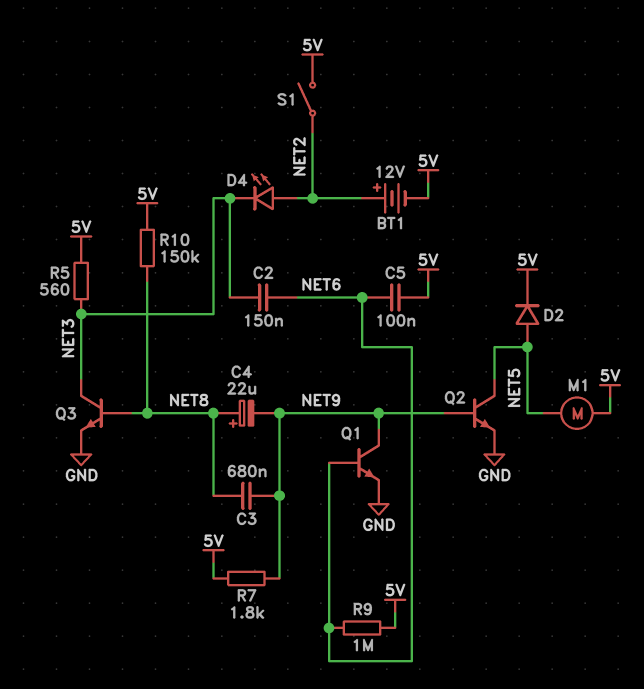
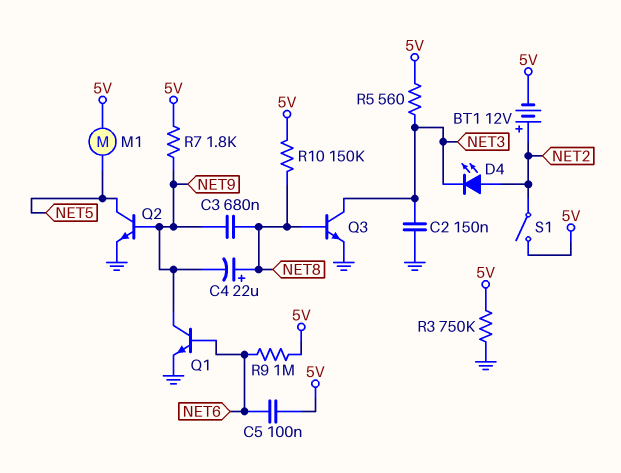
C2: 150nF (NET3, NET6) -> 150nF (GND, NET3)
D2: diode (A NET5, K 5V) -> none
R3: none -> 750k (5V, GND)

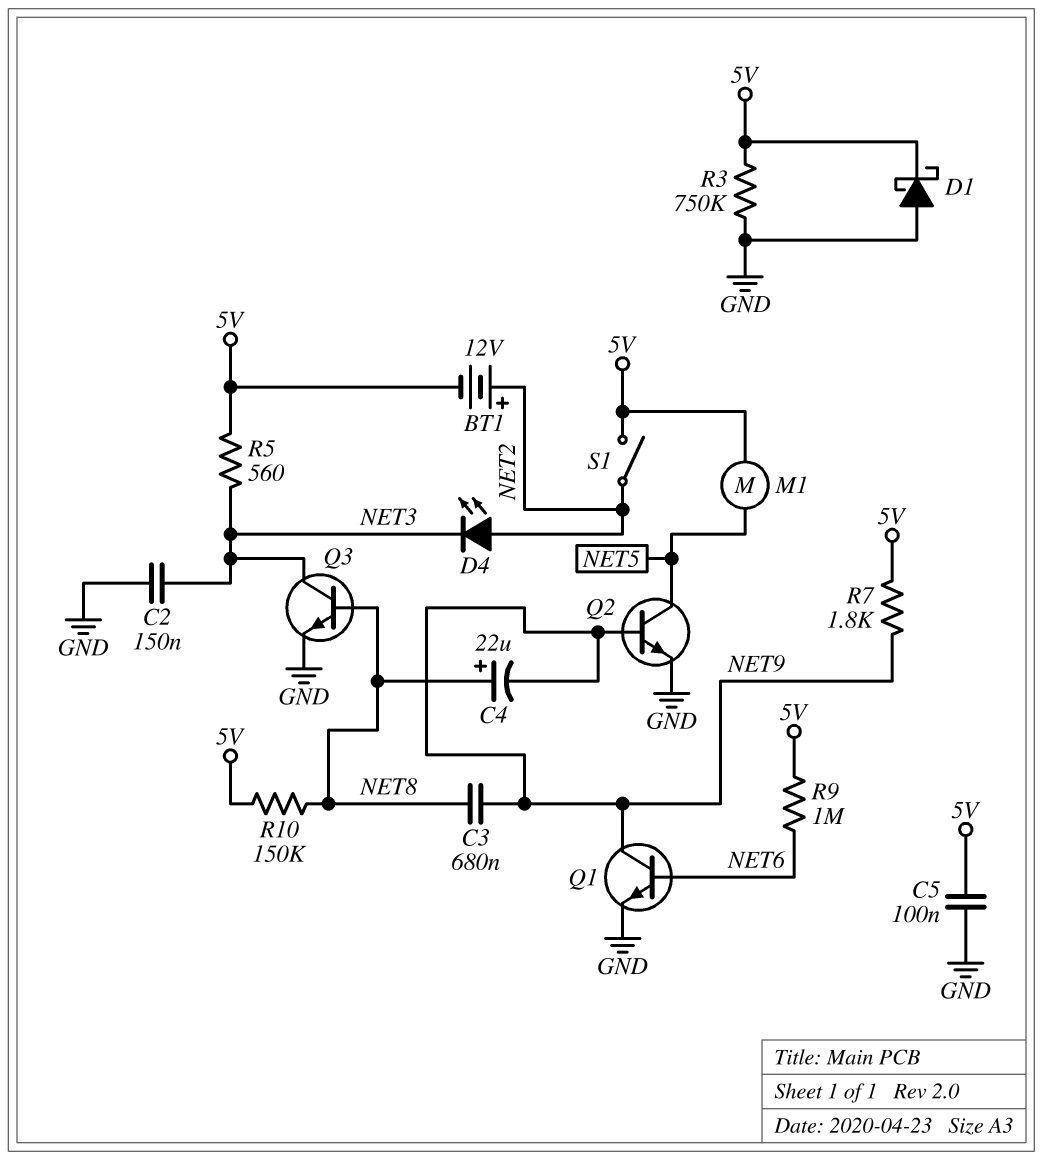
C5: 100nF (5V, NET6) -> 100nF (5V, GND)
D1: none -> schottky (A GND, K 5V)

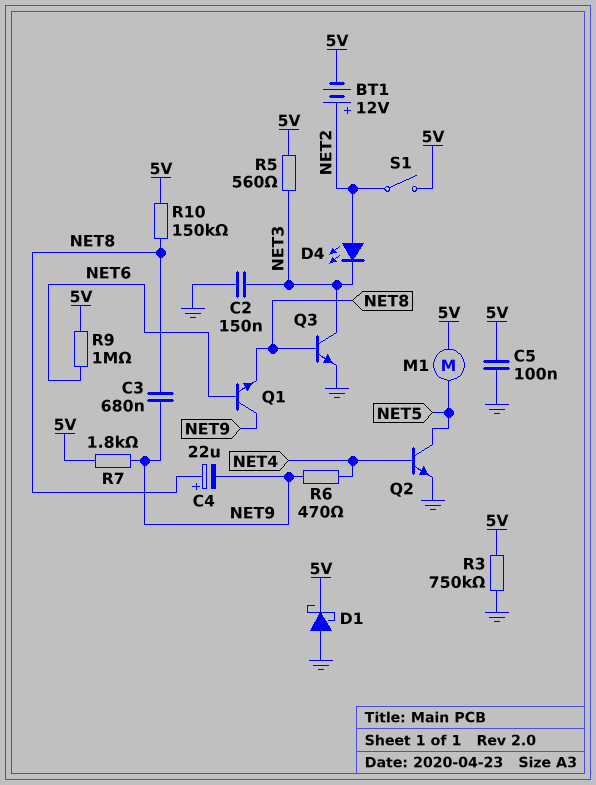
Q1: NPN (B NET6, C NET9, E GND) -> NPN (B NET6, C NET9, E NET8)
Q2: NPN (B NET9, C NET5, E GND) -> NPN (B NET4, C NET5, E GND)
R6: none -> 470 (NET4, NET9)

